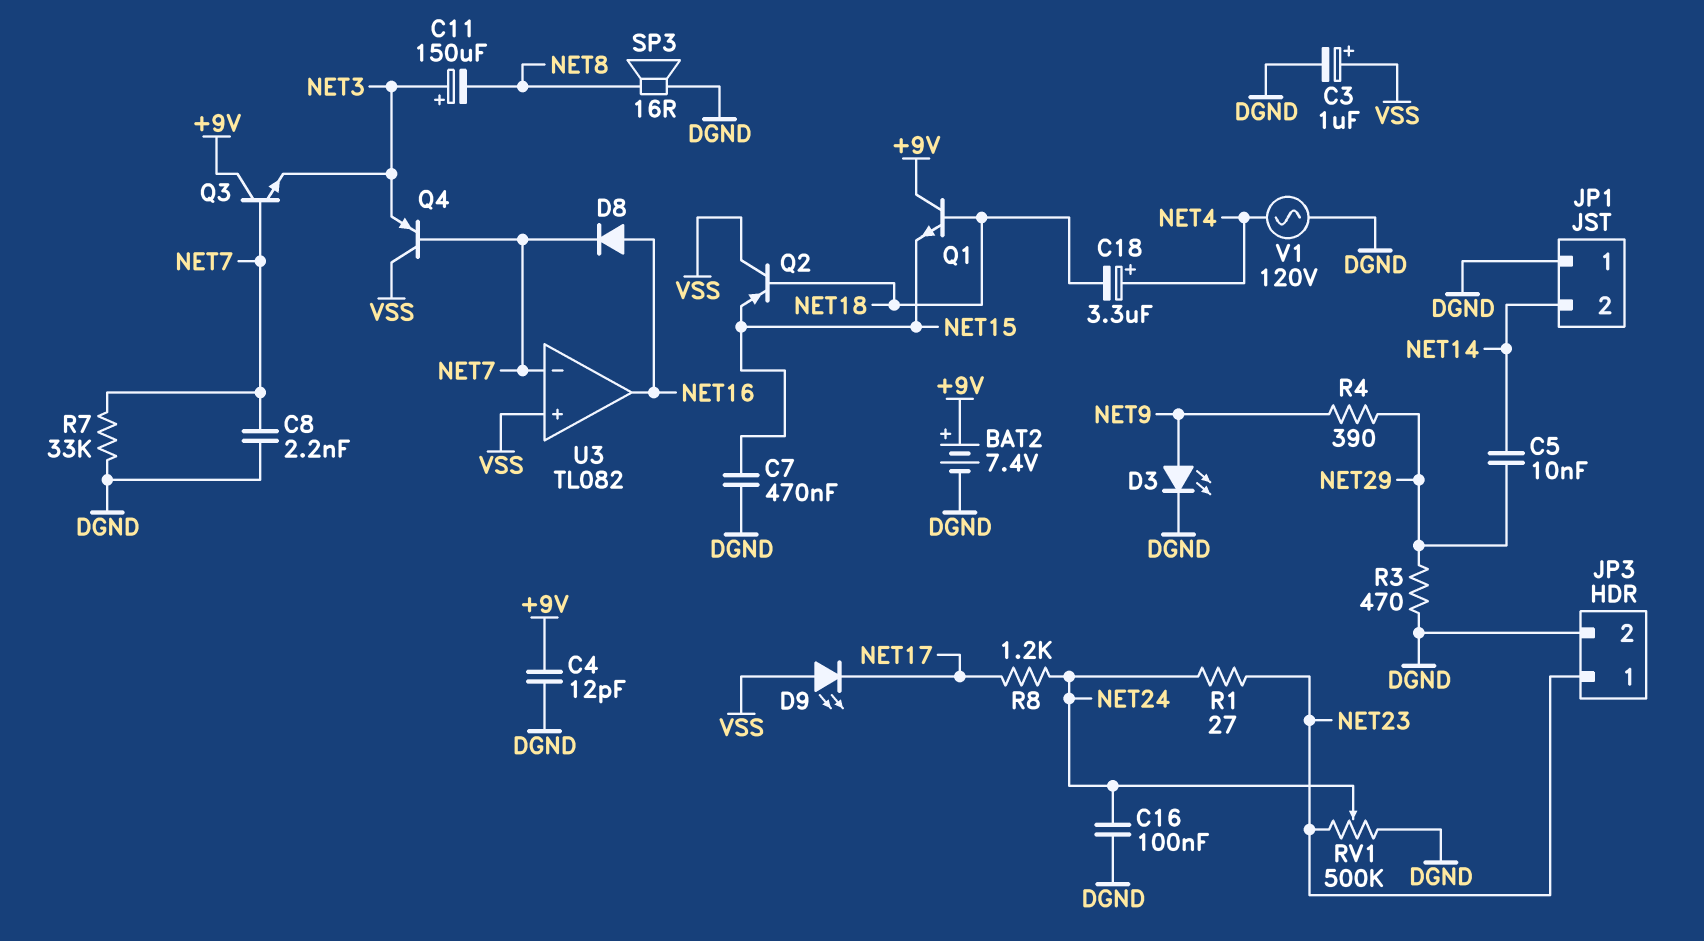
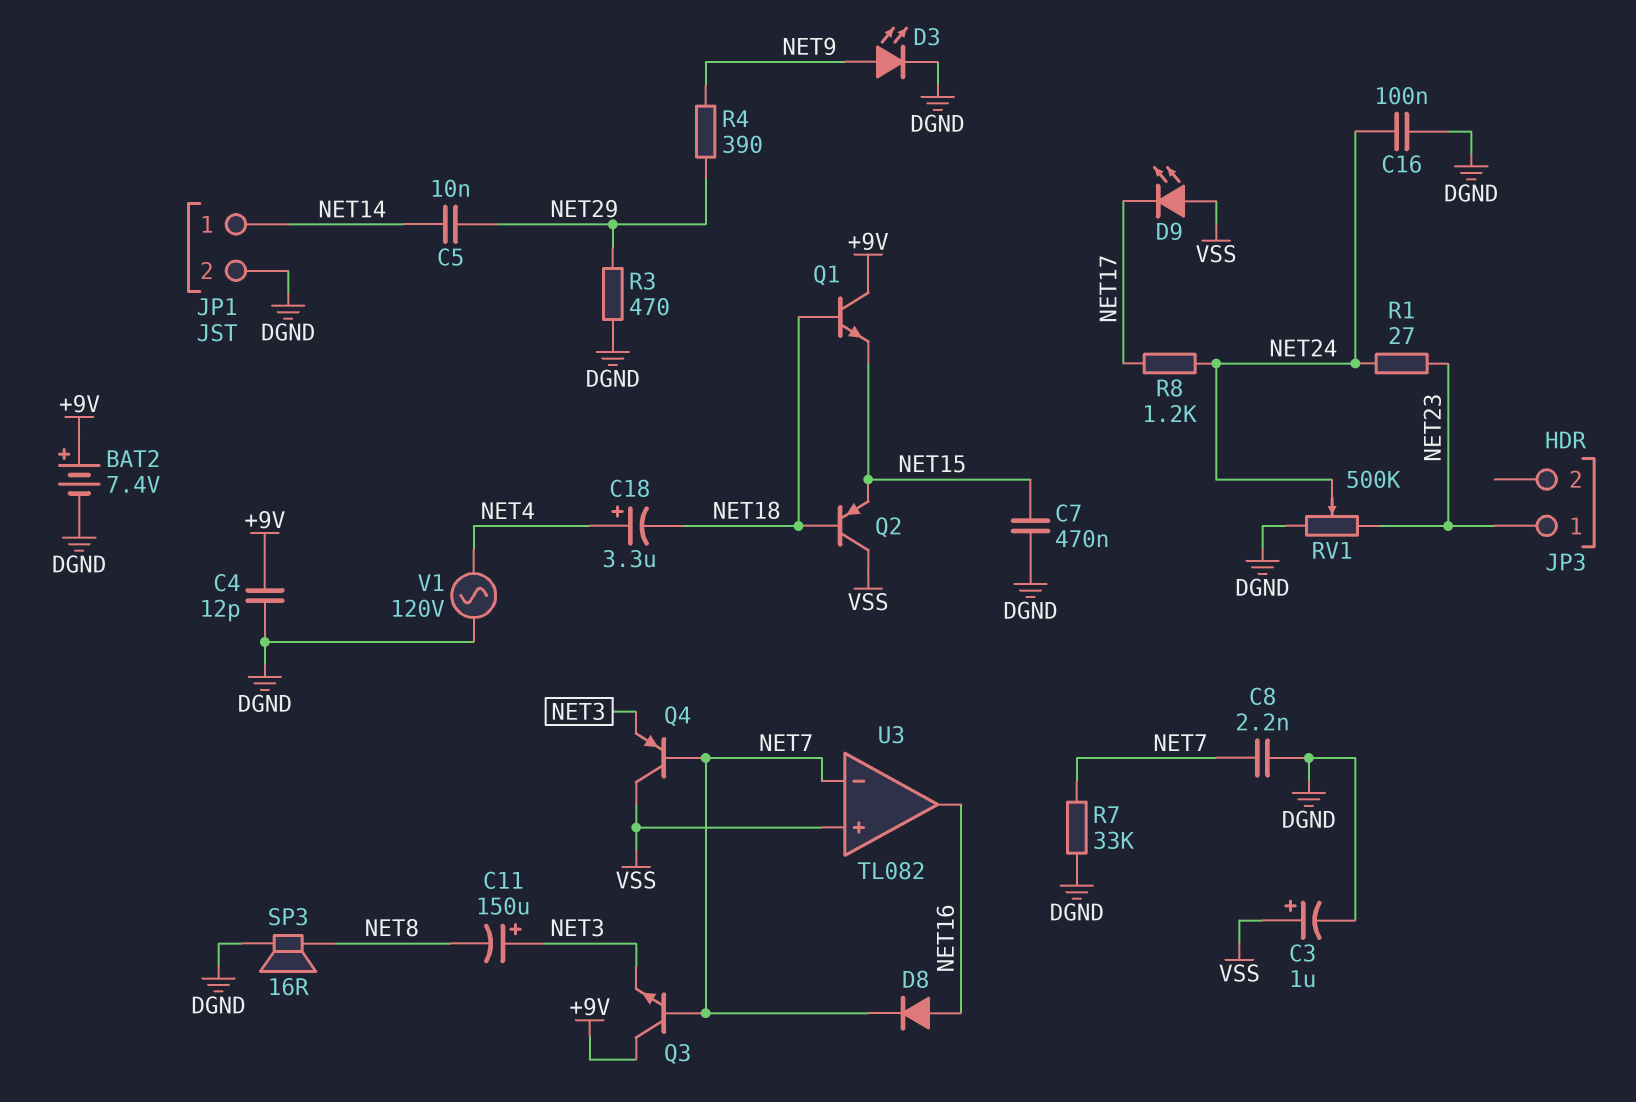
JP1 pin 1: DGND -> NET14
JP1 pin 2: NET14 -> DGND
JP3 pin 2: DGND -> none

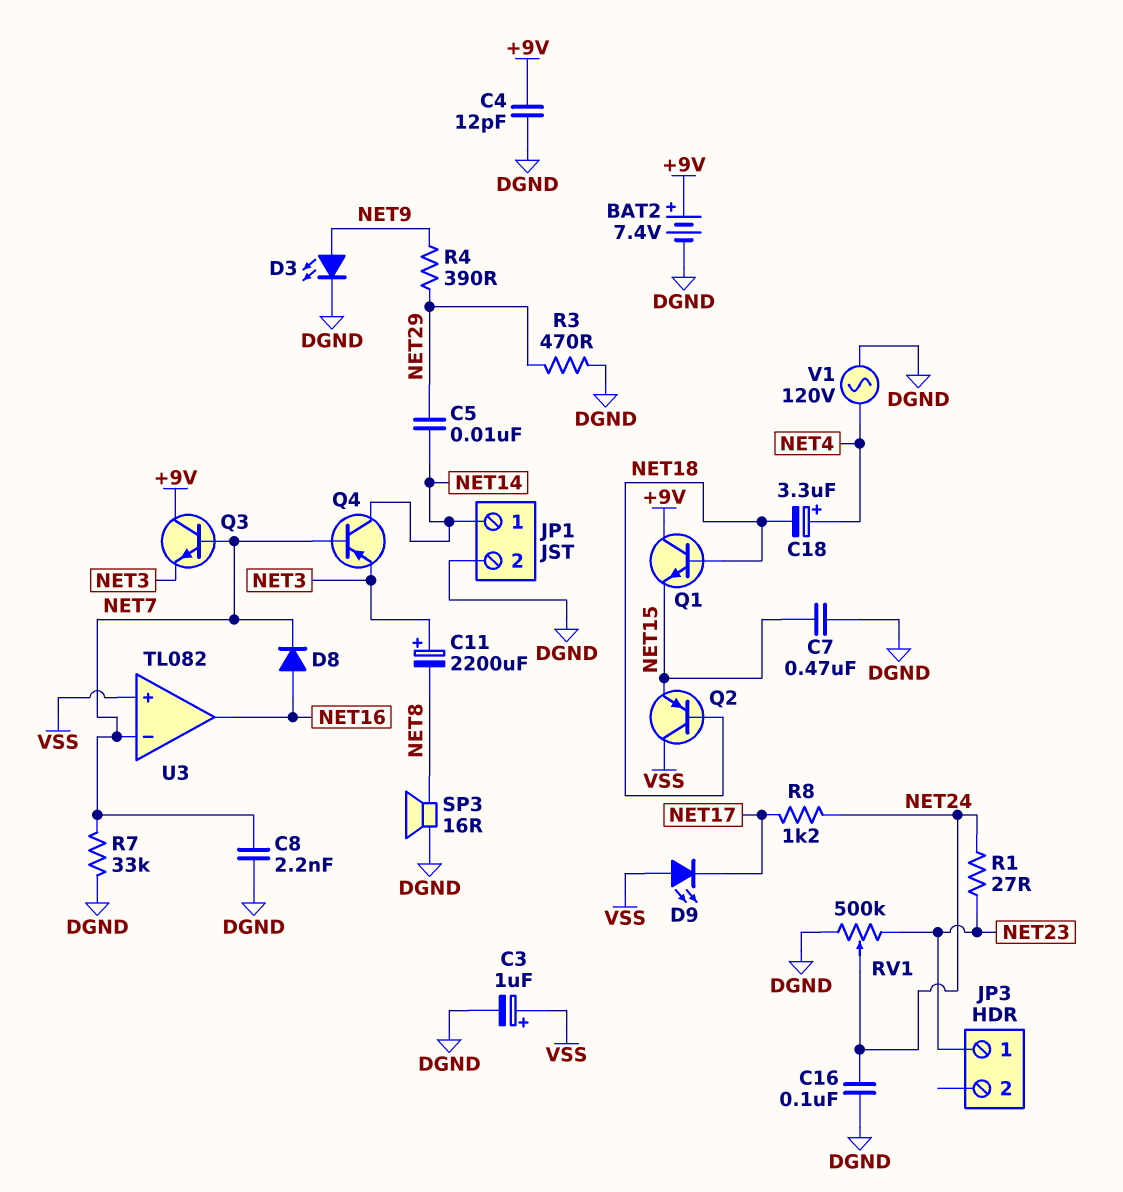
C11: 150uF (plus NET3, minus NET8) -> 2200uF (plus NET3, minus NET8)
Q4: PNP (B NET7, C VSS, E NET3) -> PNP (B NET7, C NET14, E NET3)

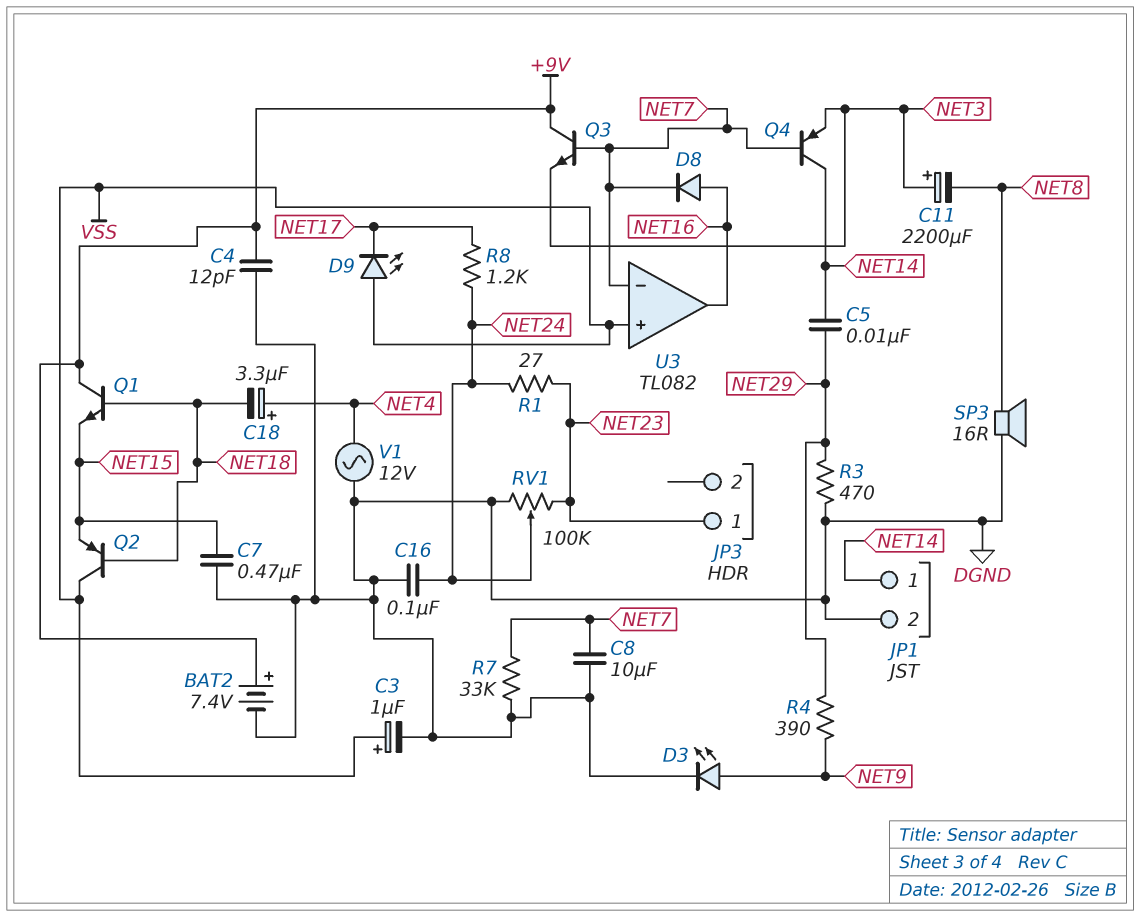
C8: 2.2nF (DGND, NET7) -> 10uF (DGND, NET7)
RV1: 500k (DGND, NET23, wiper NET24) -> 100k (DGND, NET23, wiper NET24)
V1: AC 120V (DGND, NET4) -> AC 12V (DGND, NET4)

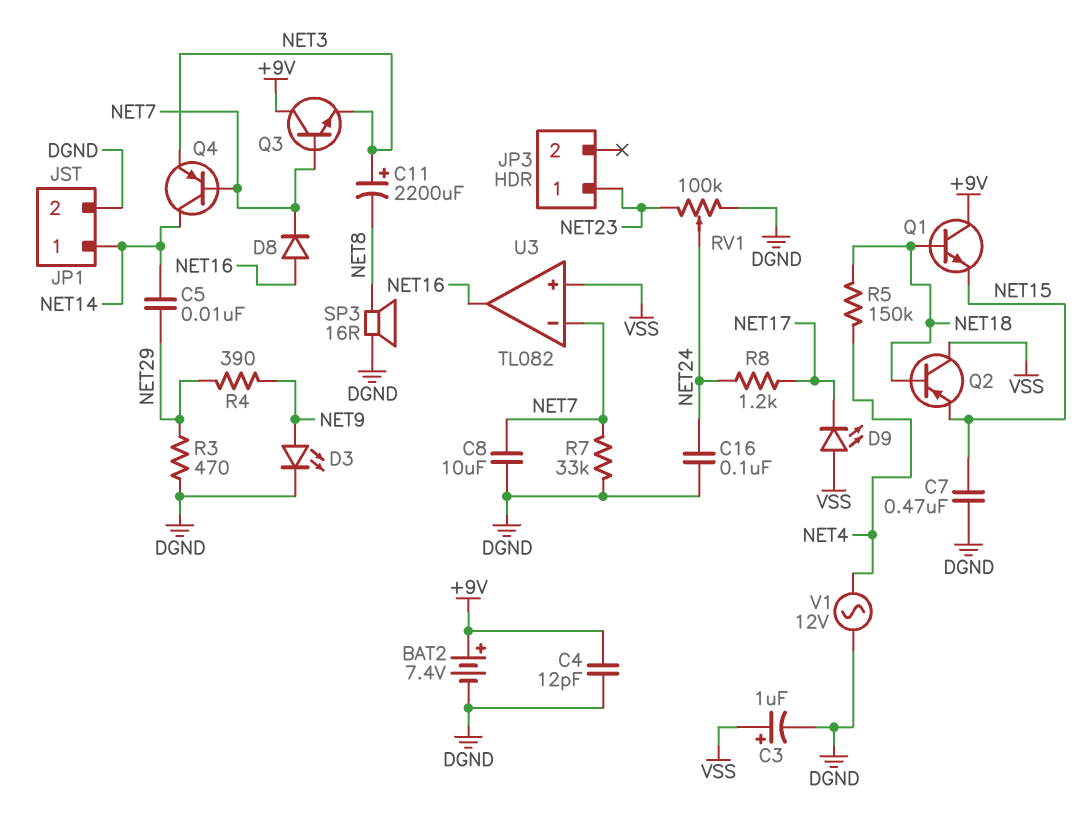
C18: 3.3uF (plus NET4, minus NET18) -> none
R1: 27 (NET23, NET24) -> none
R5: none -> 150k (NET4, NET18)

